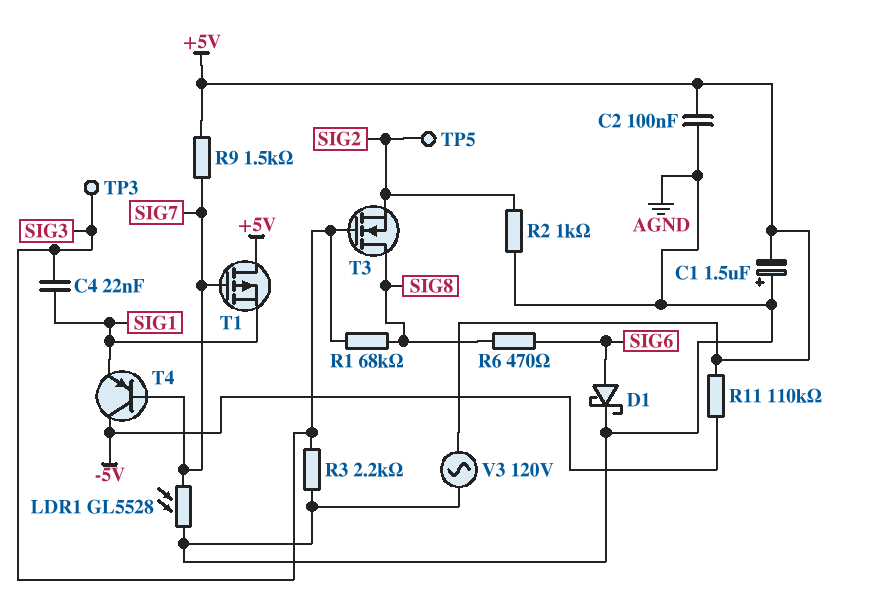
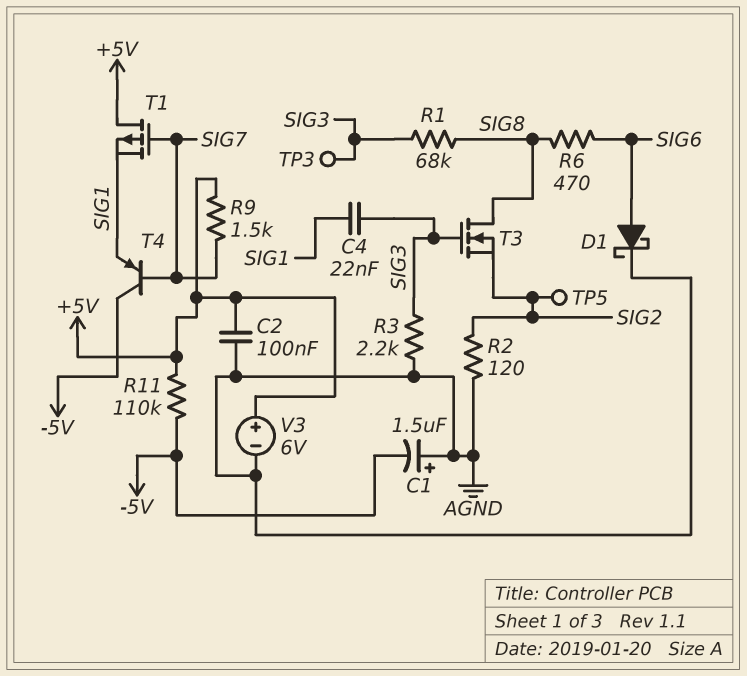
C1: 1.5uF (plus AGND, minus +5V) -> 1.5uF (plus AGND, minus -5V)
LDR1: GL5528 (AGND, SIG7) -> none
R2: 1k (AGND, SIG2) -> 120 (AGND, SIG2)
V3: AC 120V (+5V, AGND) -> 6V (plus +5V, minus AGND)

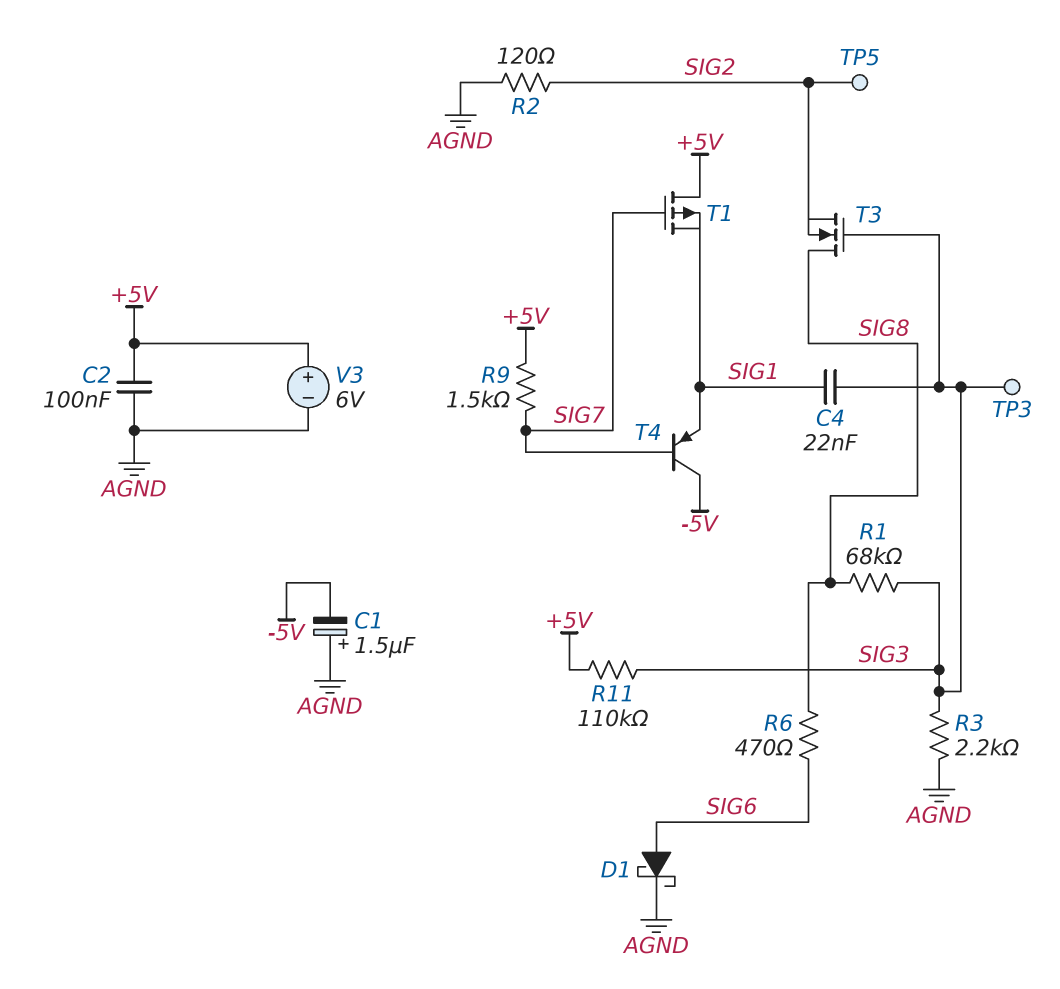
R11: 110k (+5V, -5V) -> 110k (+5V, SIG3)

